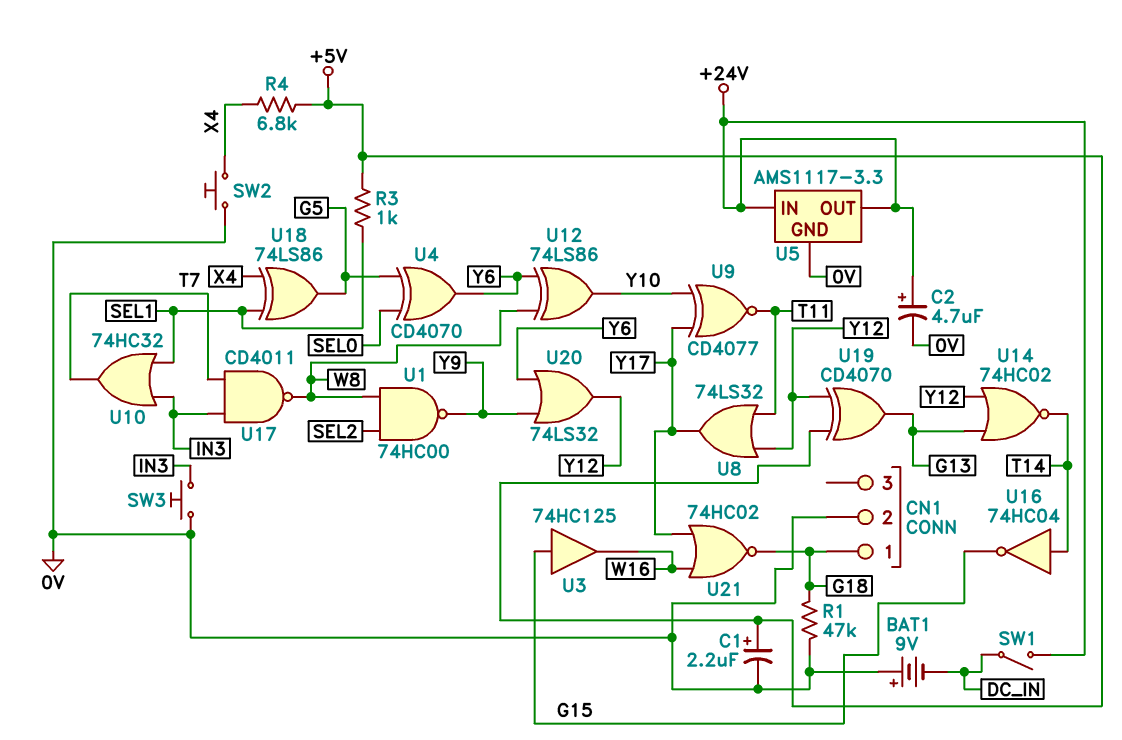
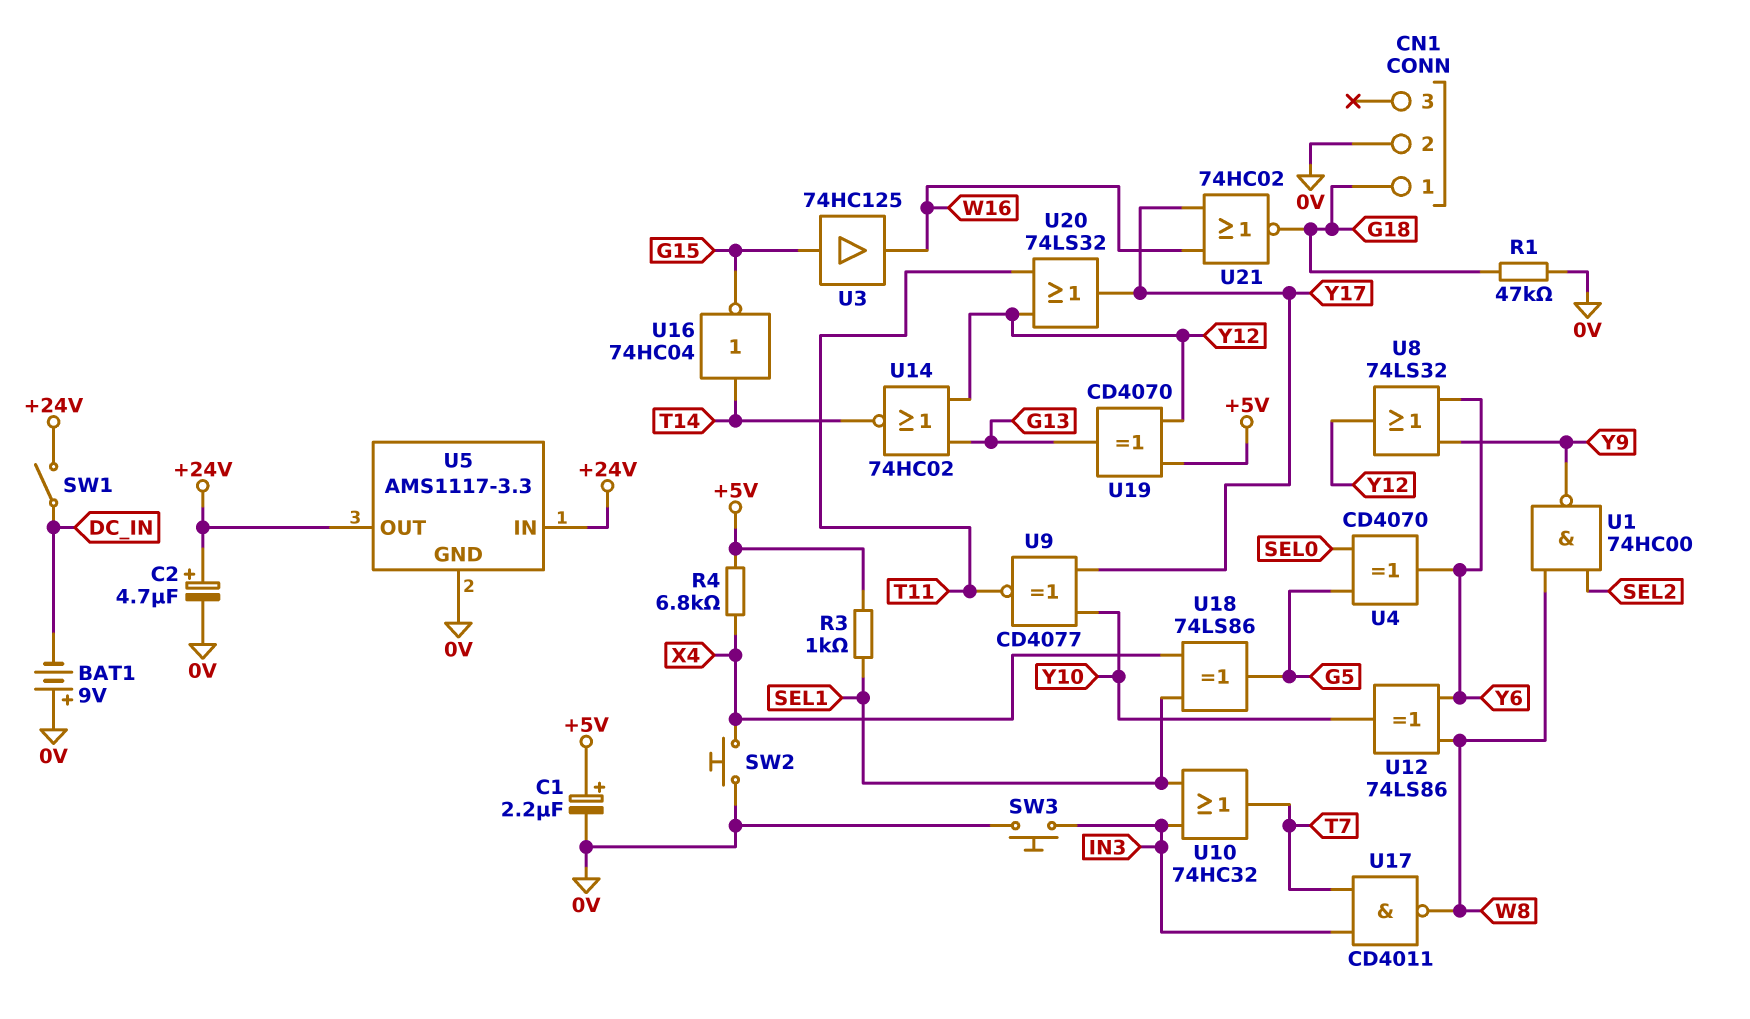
U8: OR 74LS32 (in T11, in Y12, out Y17) -> OR 74LS32 (in Y6, in Y9, out Y12)
U20: OR 74LS32 (in Y6, in Y9, out Y12) -> OR 74LS32 (in T11, in Y12, out Y17)

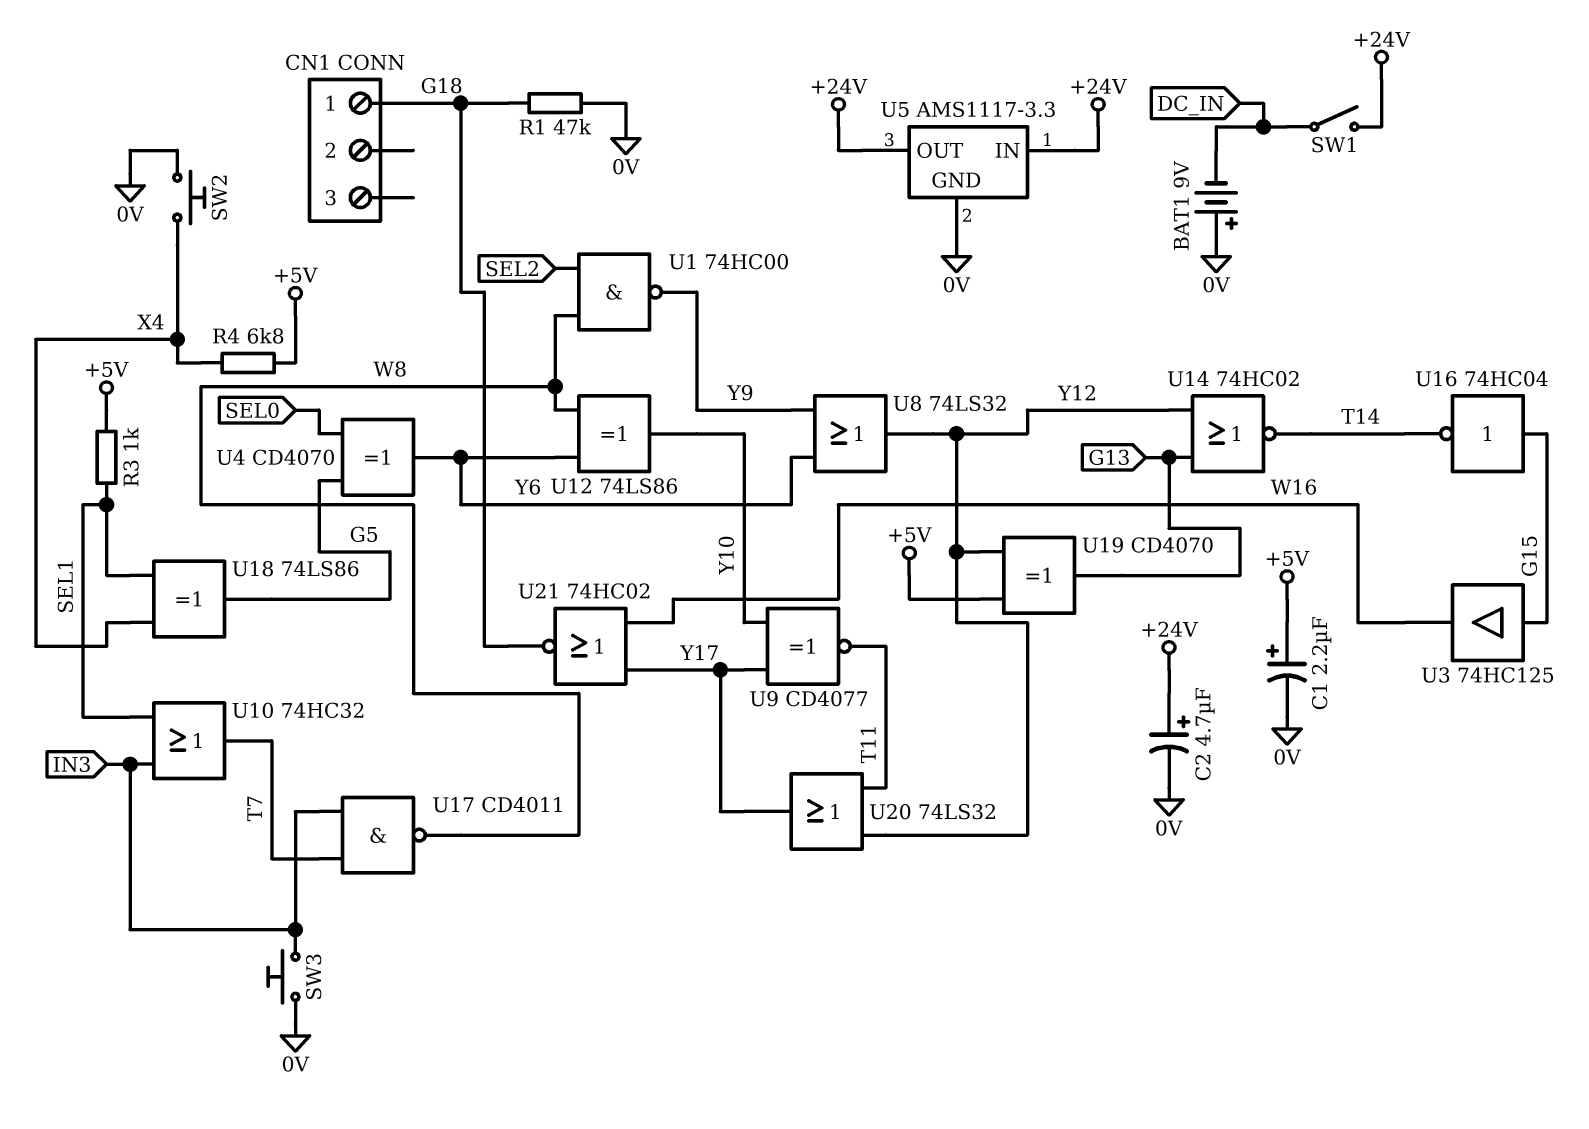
CN1 pin 2: 0V -> none
U16: NOT 74HC04 (in T14, out G15) -> NOT 74HC04 (in G15, out T14)

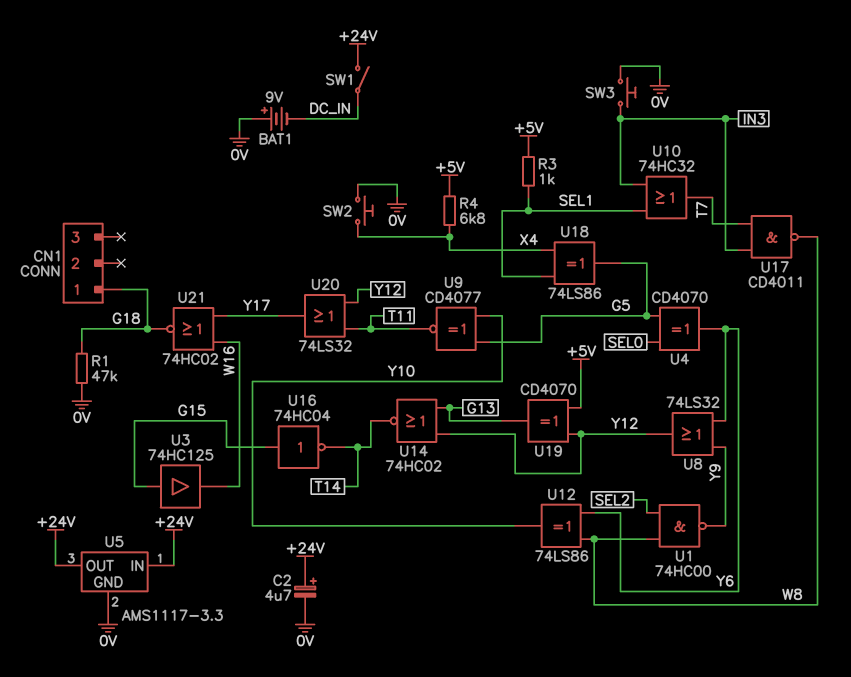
C1: 2.2uF (plus +5V, minus 0V) -> none
U9: XNOR CD4077 (in Y10, in Y17, out T11) -> XNOR CD4077 (in G5, in Y10, out T11)

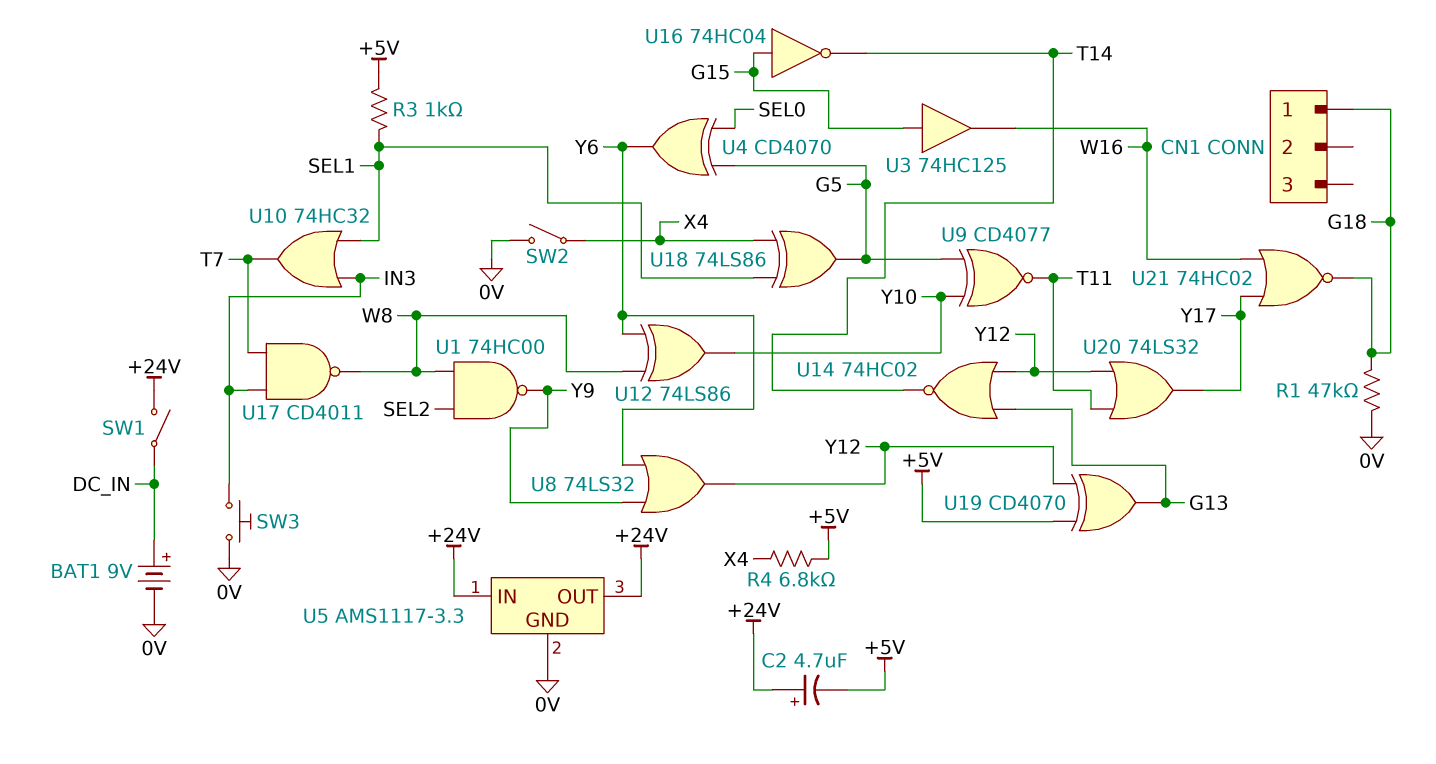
BAT1: 9V (plus 0V, minus DC_IN) -> 9V (plus DC_IN, minus 0V)
C2: 4.7uF (plus +24V, minus 0V) -> 4.7uF (plus +24V, minus +5V)
SW2: button (0V, X4) -> switch (0V, X4)

